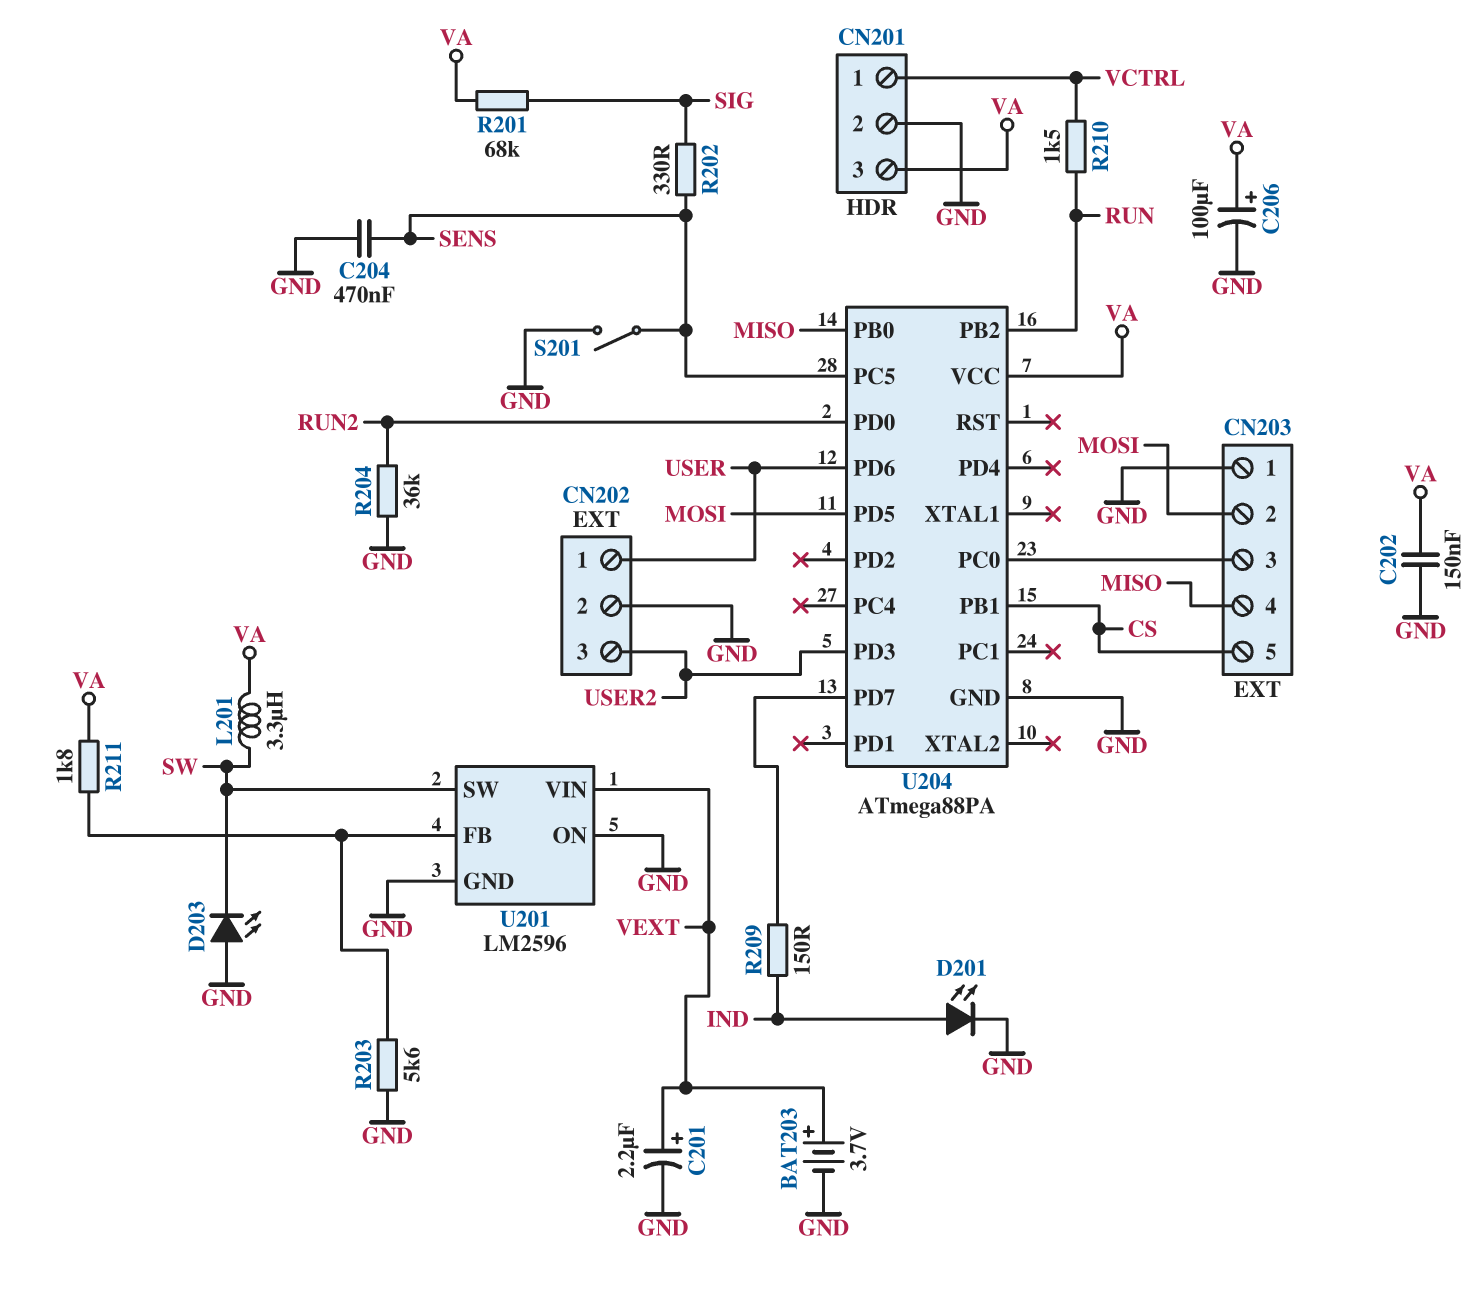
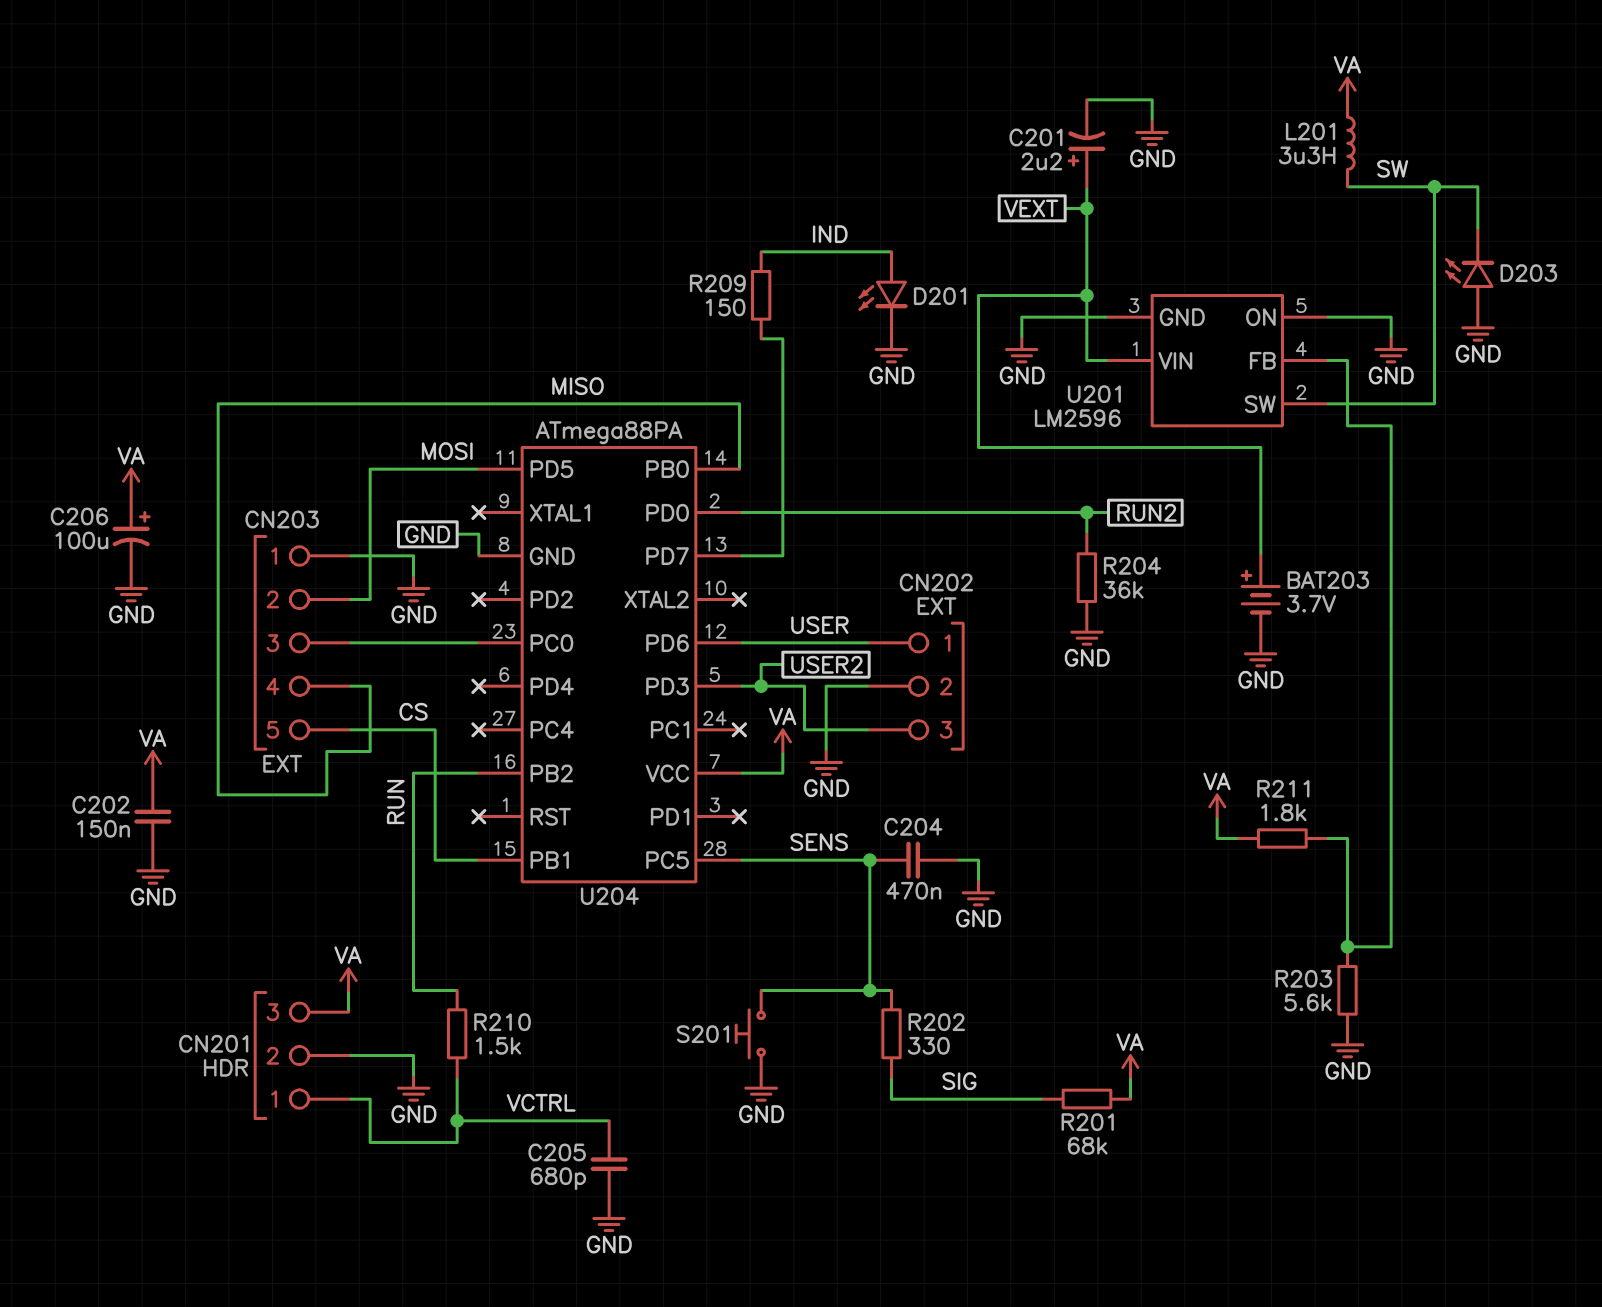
C205: none -> 680pF (GND, VCTRL)
S201: switch (GND, SENS) -> button (GND, SENS)

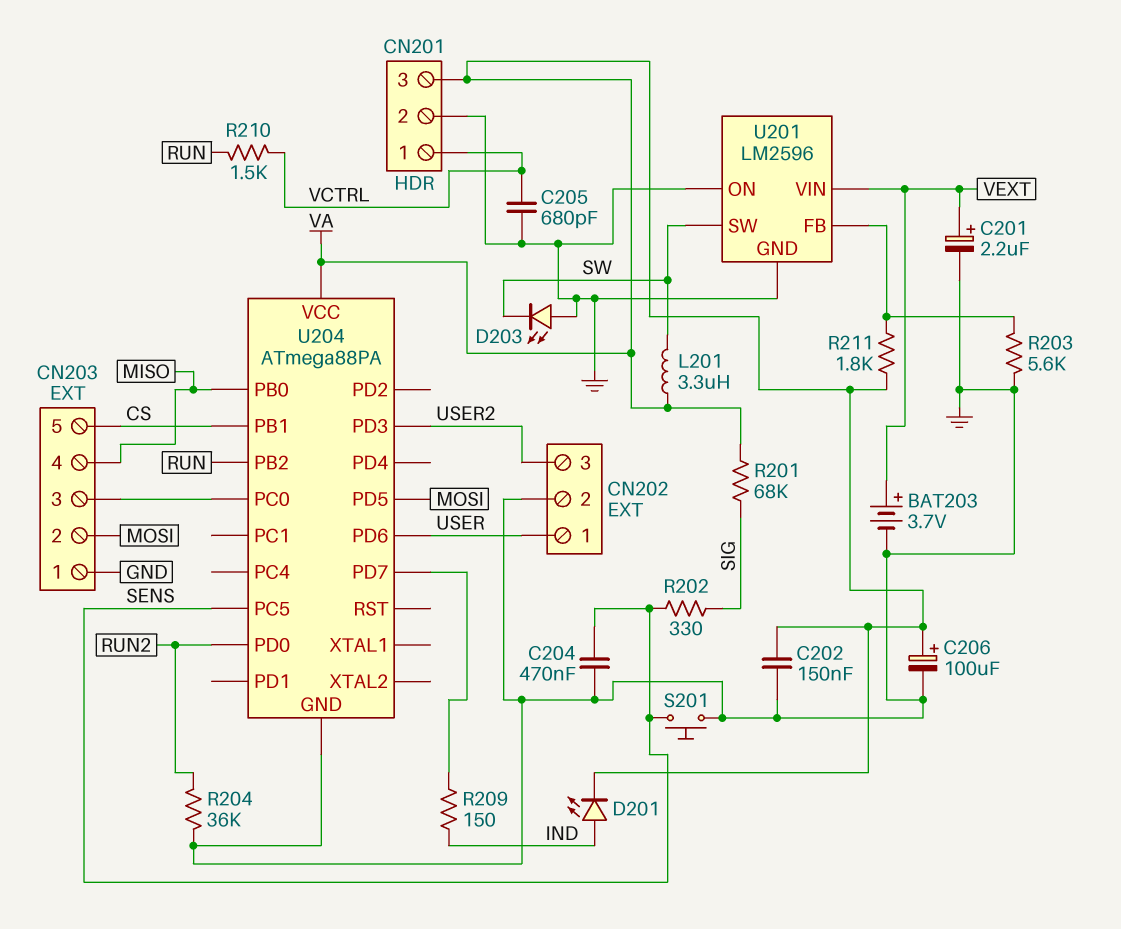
D201: LED (A IND, K GND) -> LED (A IND, K VA)

